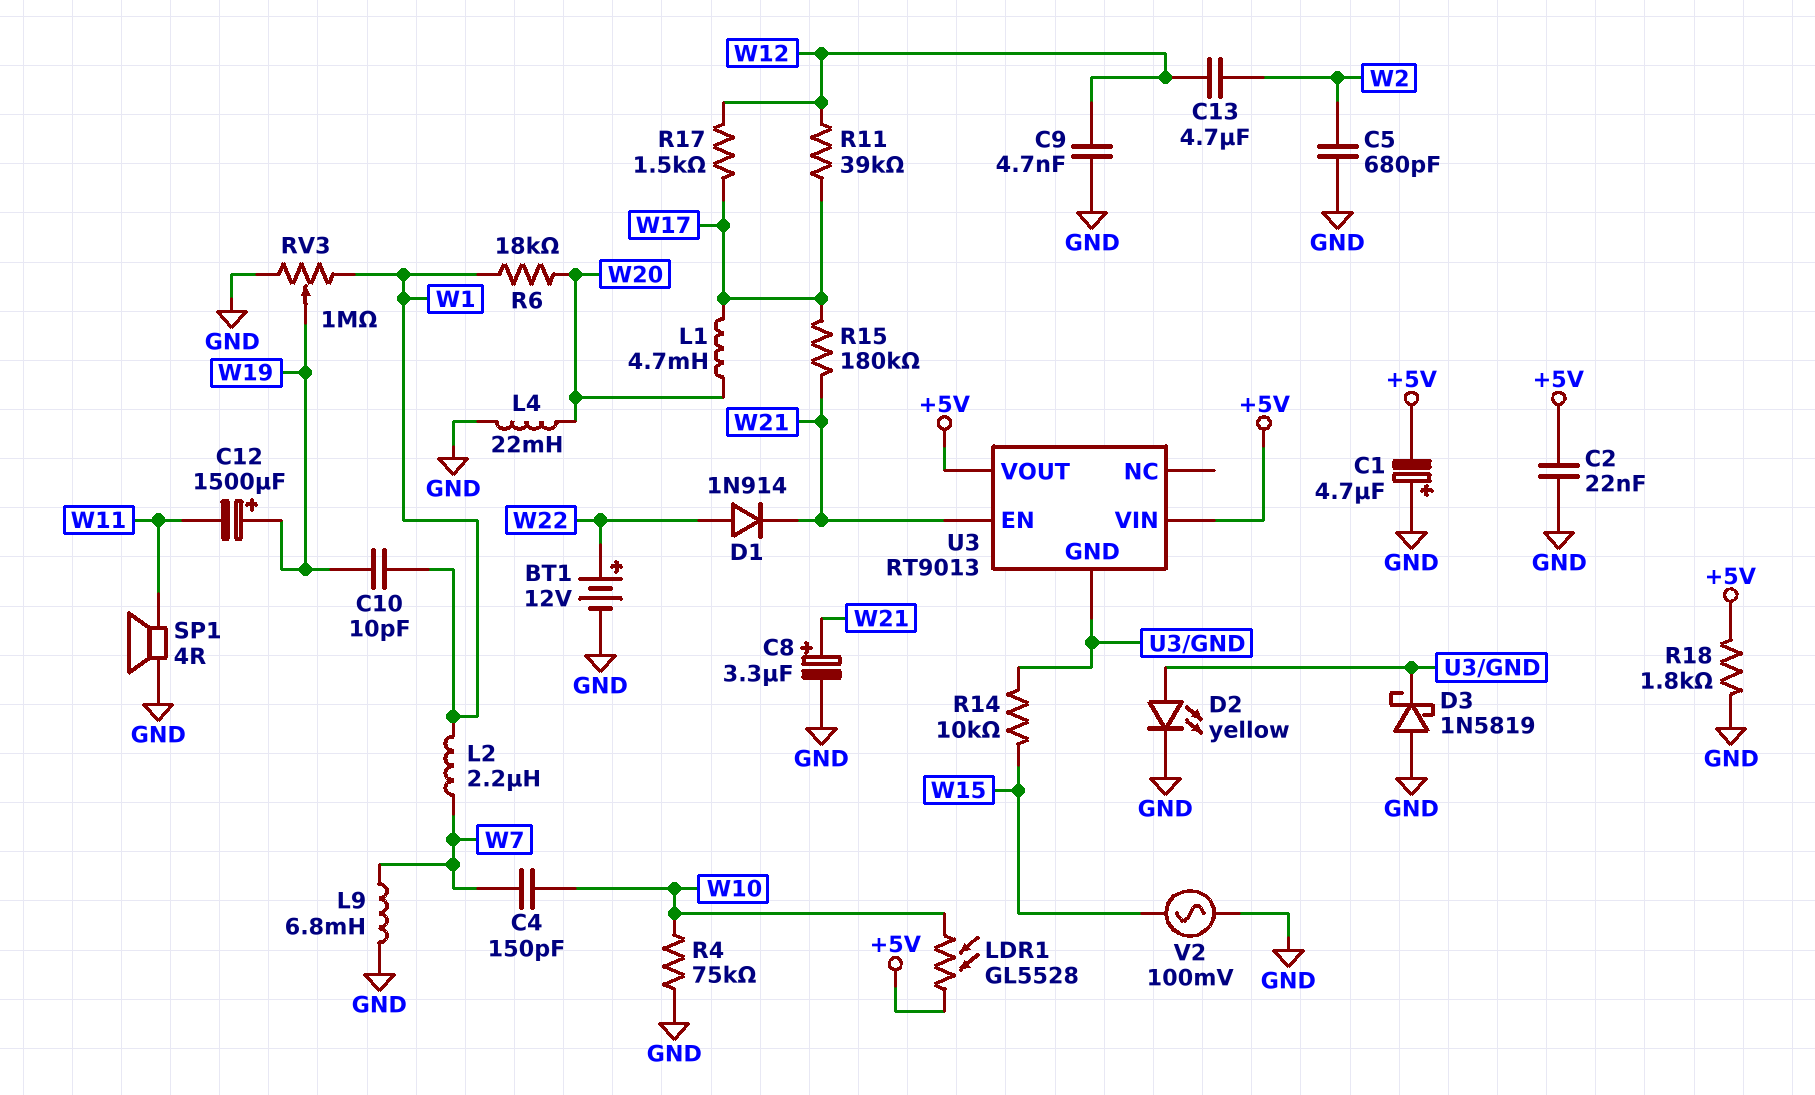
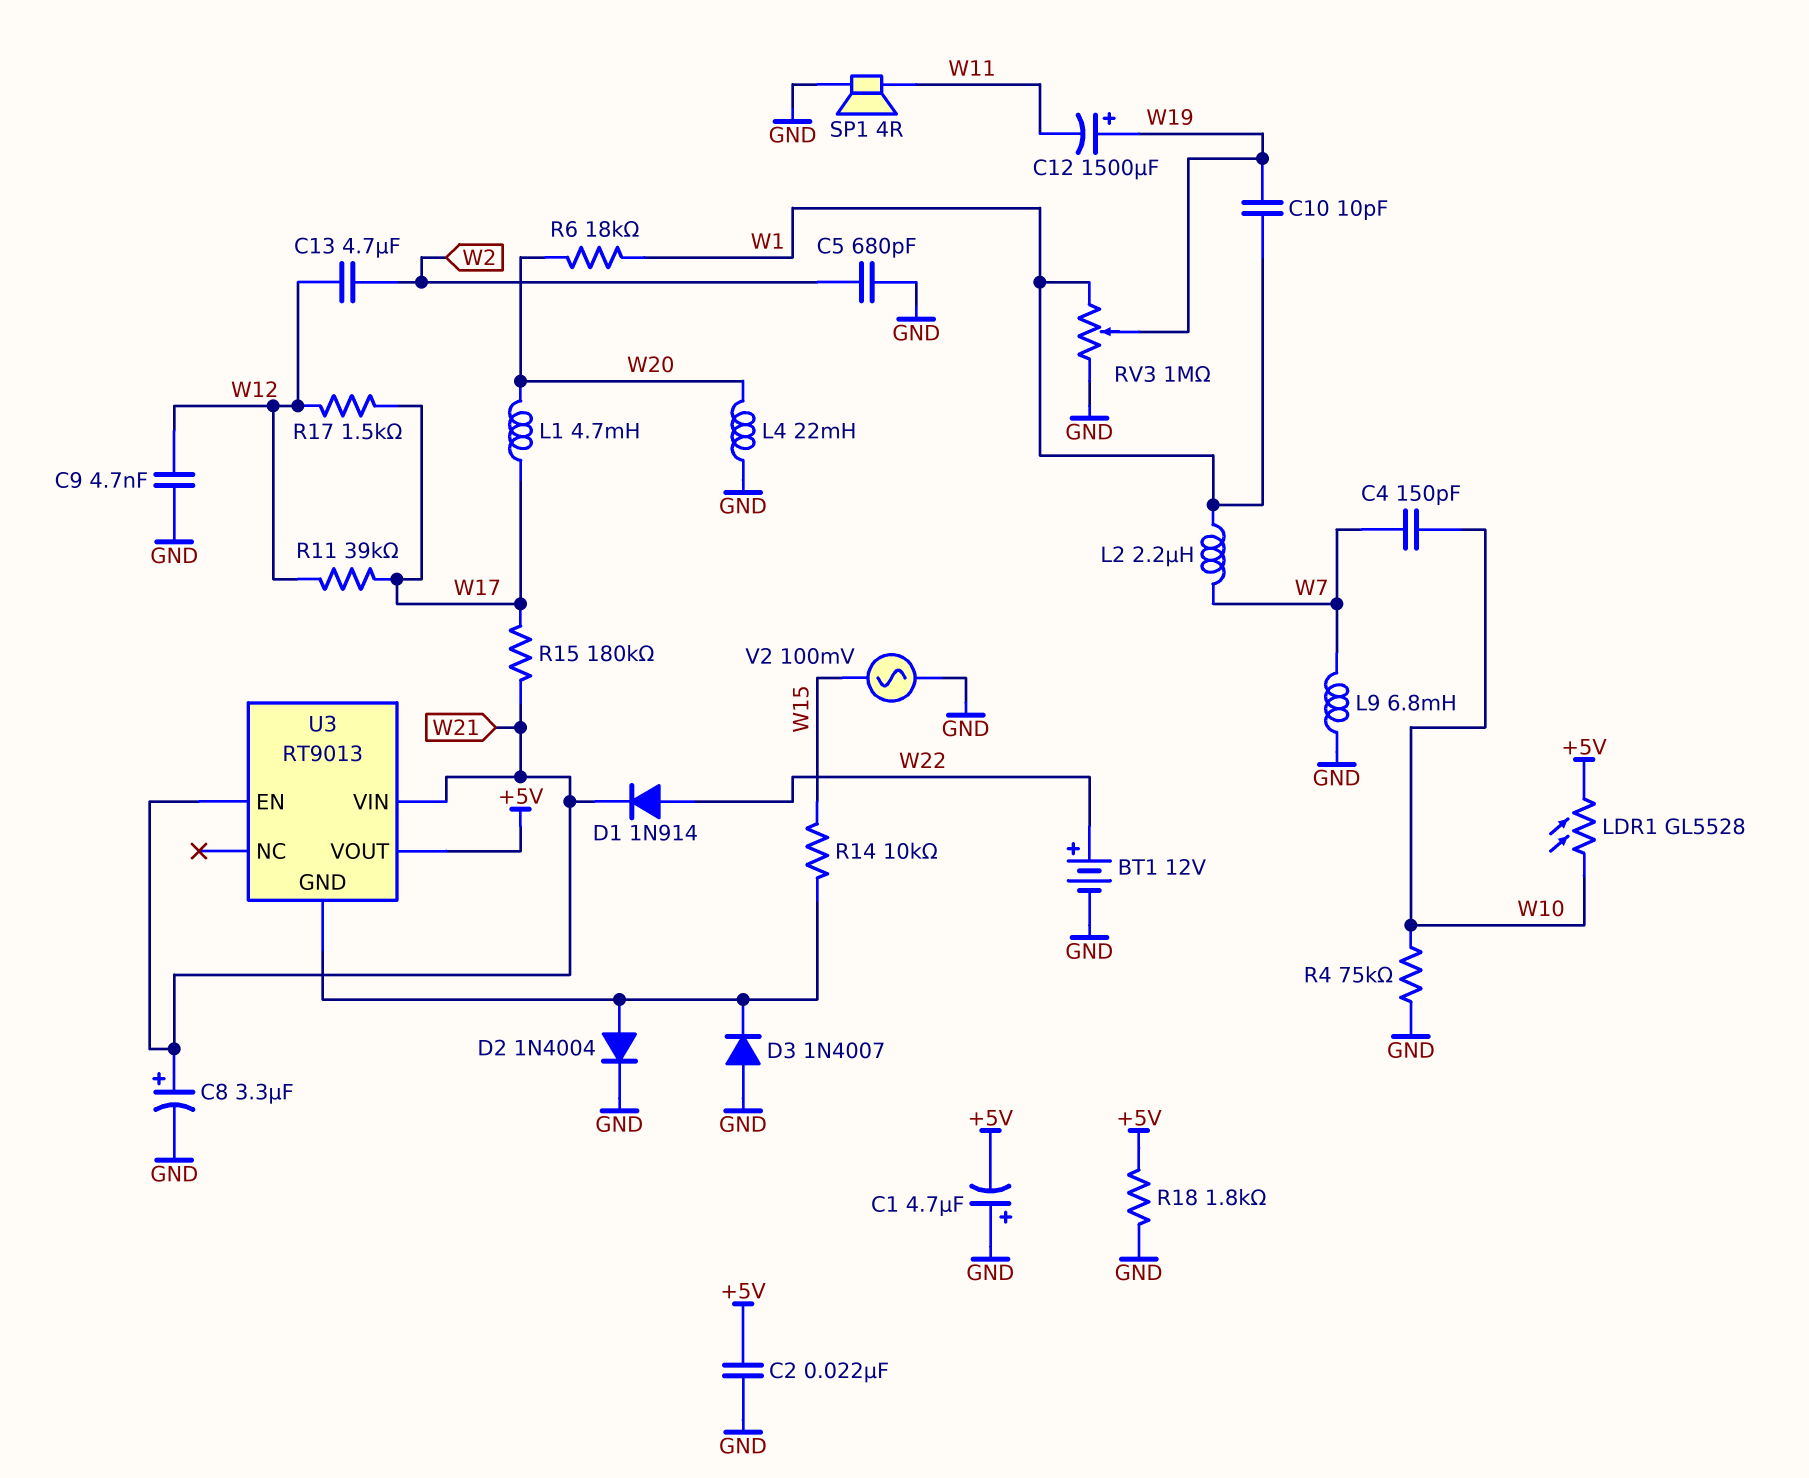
D2: LED yellow (A U3/GND, K GND) -> diode 1N4004 (A U3/GND, K GND)
D3: schottky 1N5819 (A GND, K U3/GND) -> diode 1N4007 (A GND, K U3/GND)
U3 pin VIN: +5V -> W21

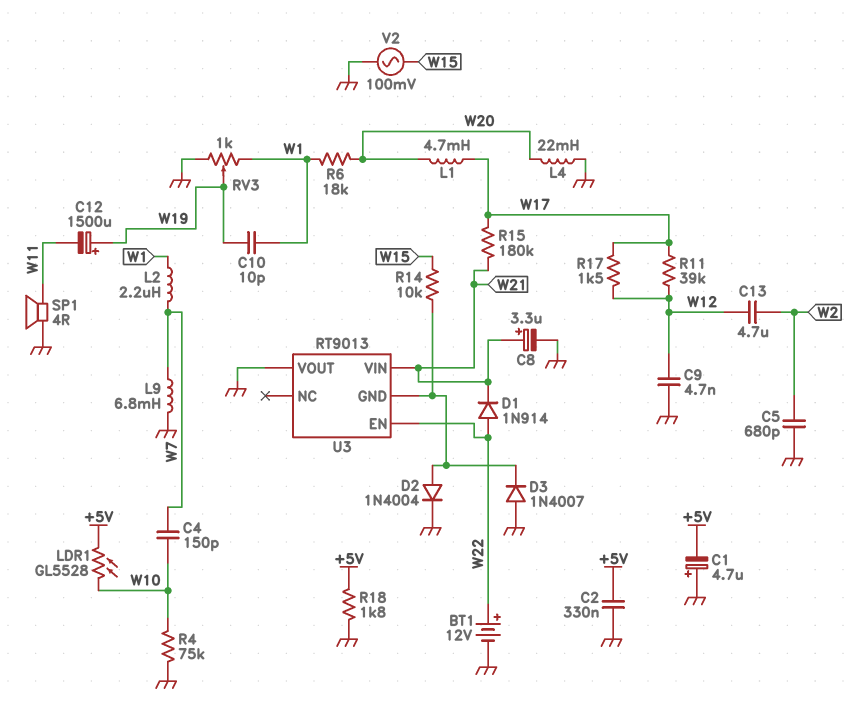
C2: 22nF (+5V, GND) -> 330nF (+5V, GND)
RV3: 1M (GND, W1, wiper W19) -> 1k (GND, W1, wiper W19)
U3 pin EN: W21 -> W22
U3 pin VOUT: +5V -> GND

